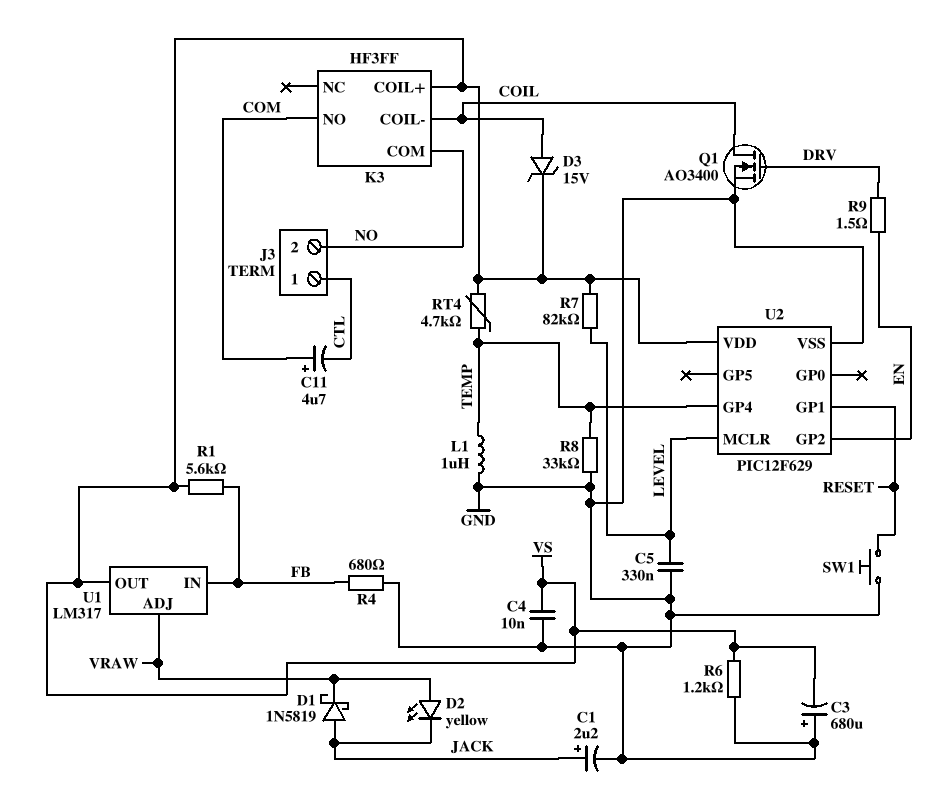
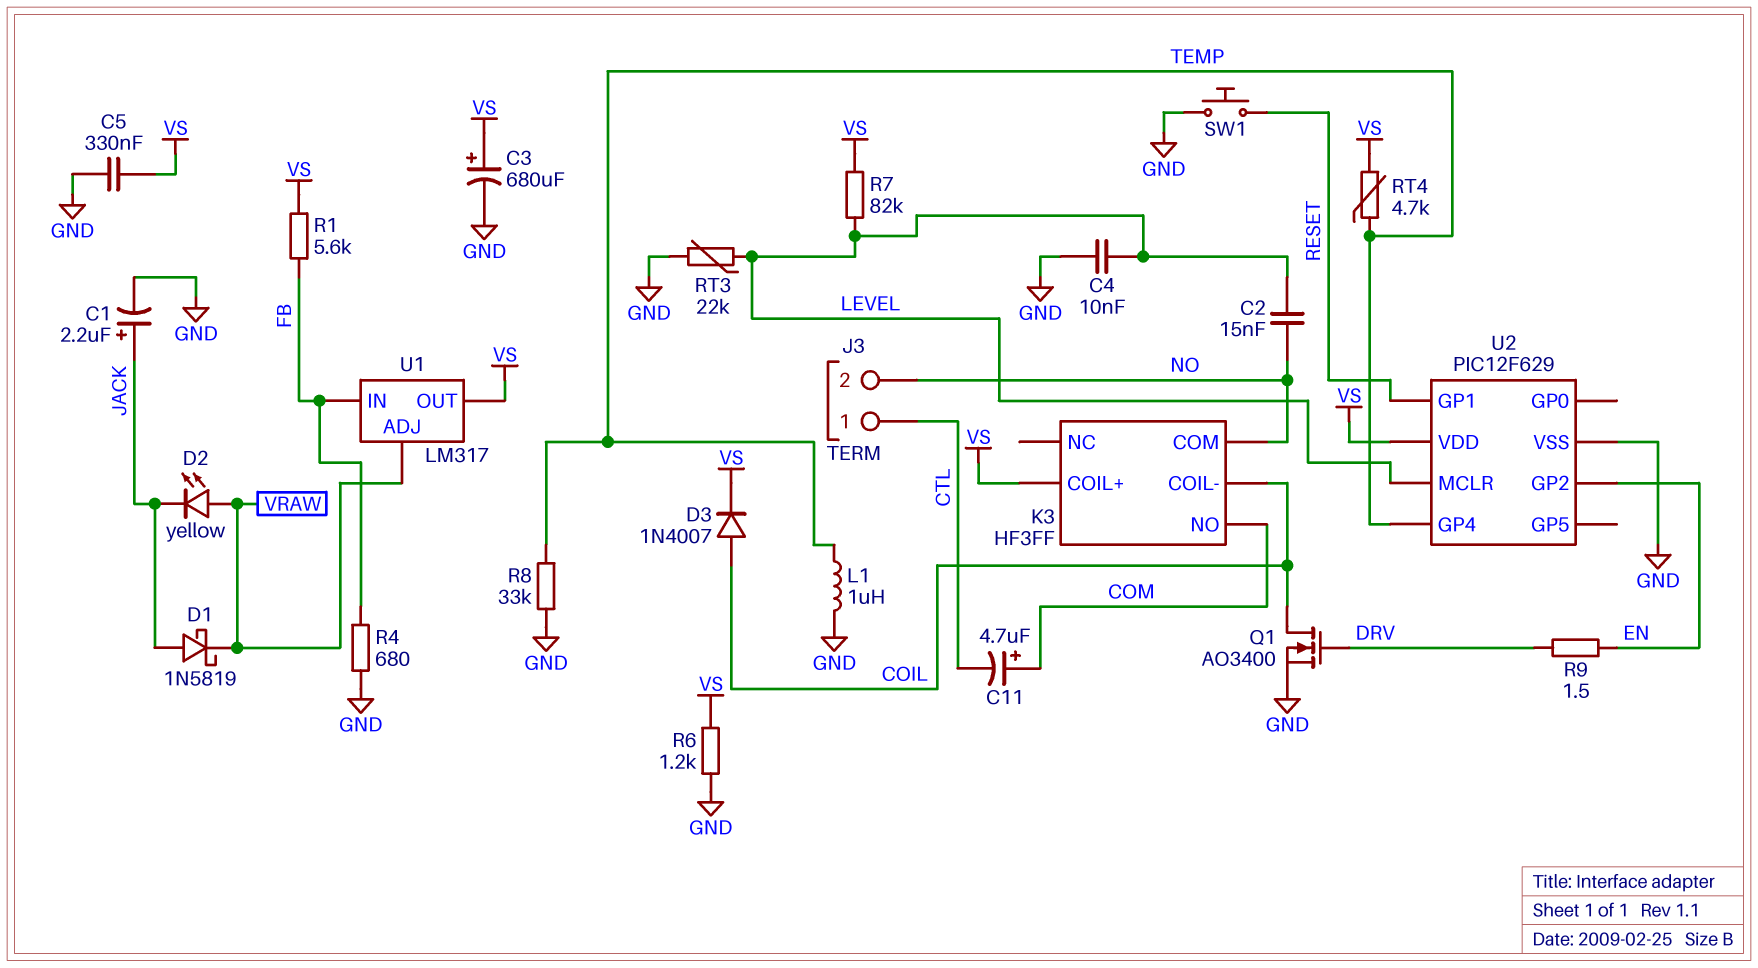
C2: none -> 15nF (LEVEL, NO)
C3: 680uF (plus GND, minus VS) -> 680uF (plus VS, minus GND)
C4: 10nF (GND, VS) -> 10nF (GND, LEVEL)
C5: 330nF (GND, LEVEL) -> 330nF (GND, VS)
D3: zener 15V (A COIL, K VS) -> diode 1N4007 (A COIL, K VS)
RT3: none -> 22k (GND, LEVEL)

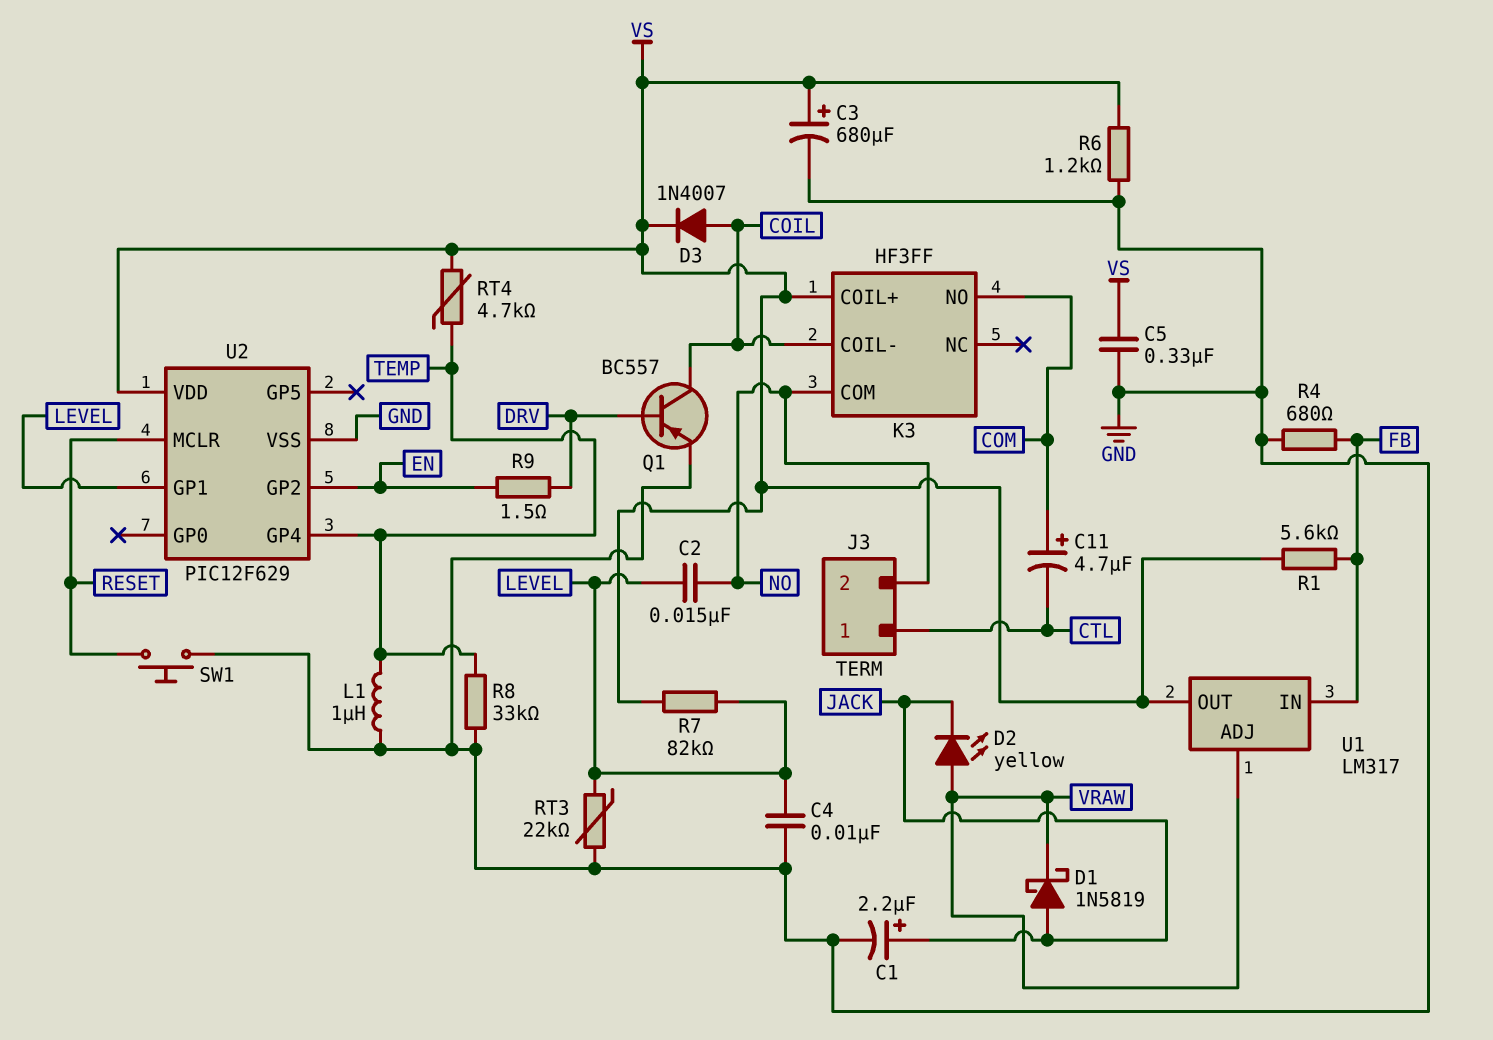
Q1: NMOS AO3400 (G DRV, D COIL, S GND) -> PNP BC557 (B DRV, C COIL, E GND)
U2 pin GP1: RESET -> LEVEL
U2 pin MCLR: LEVEL -> RESET

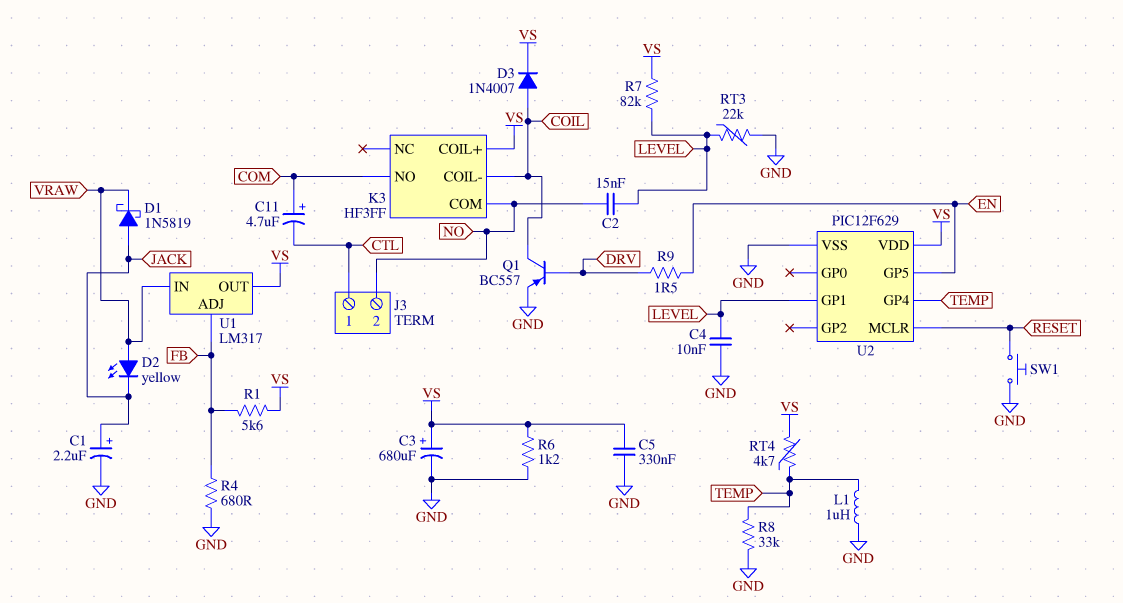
U1 pin ADJ: VRAW -> FB
U1 pin IN: FB -> VRAW
U2 pin GP2: EN -> none
U2 pin GP5: none -> EN

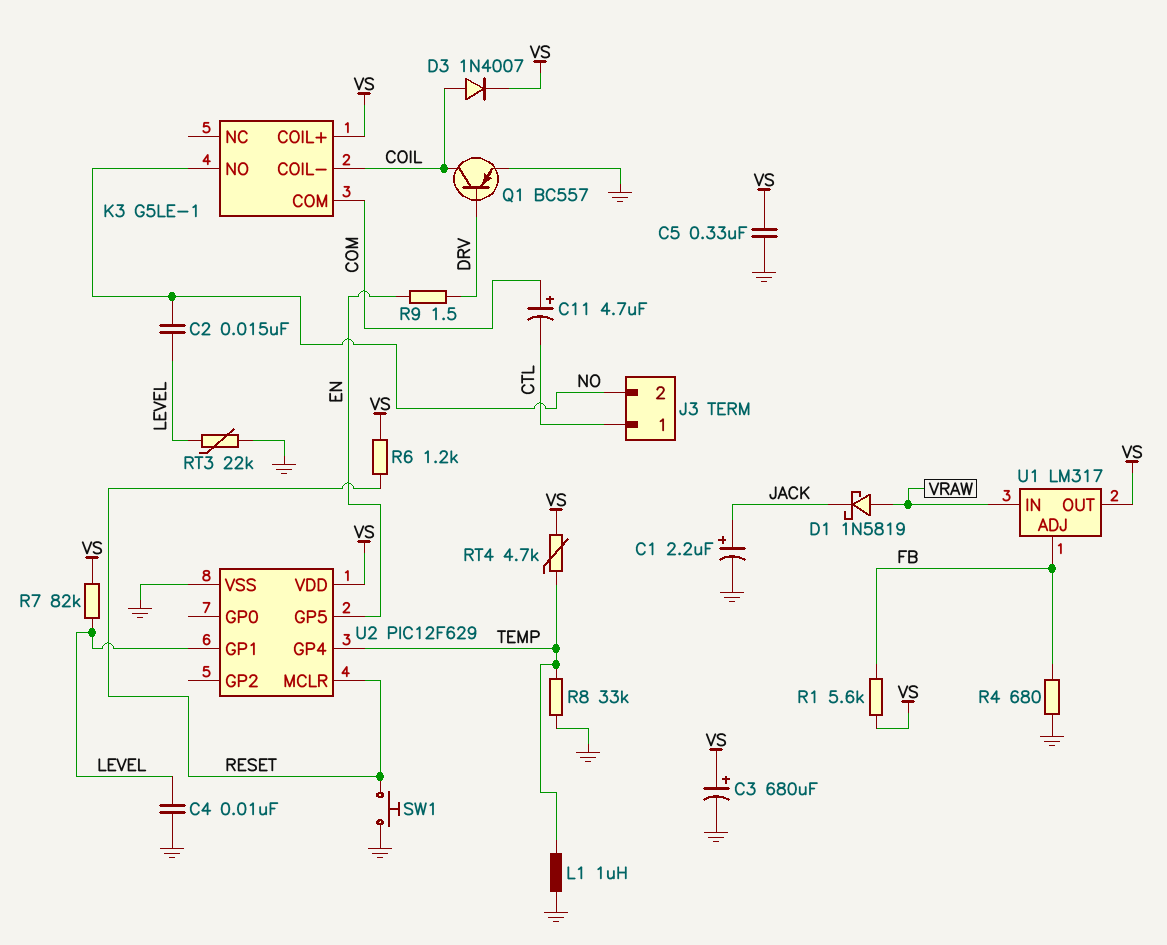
D1: schottky 1N5819 (A JACK, K VRAW) -> schottky 1N5819 (A VRAW, K JACK)
D2: LED yellow (A VRAW, K JACK) -> none
K3: HF3FF -> G5LE-1
K3 pin COM: NO -> COM
K3 pin NO: COM -> NO
R6: 1.2k (GND, VS) -> 1.2k (RESET, VS)

